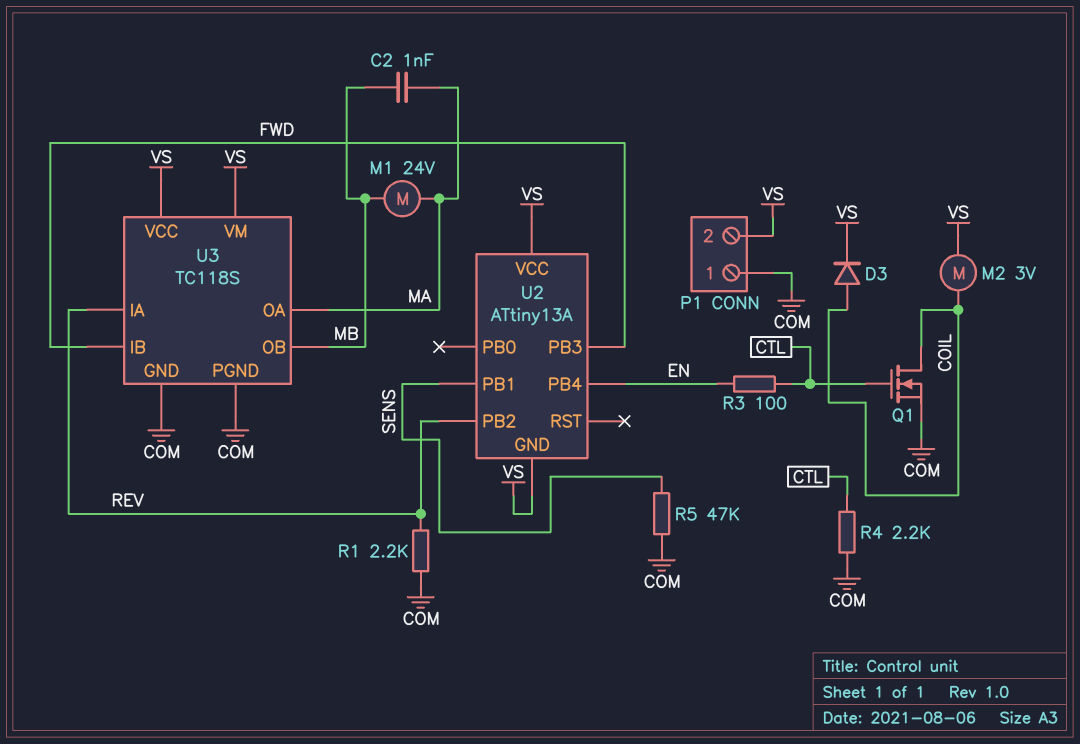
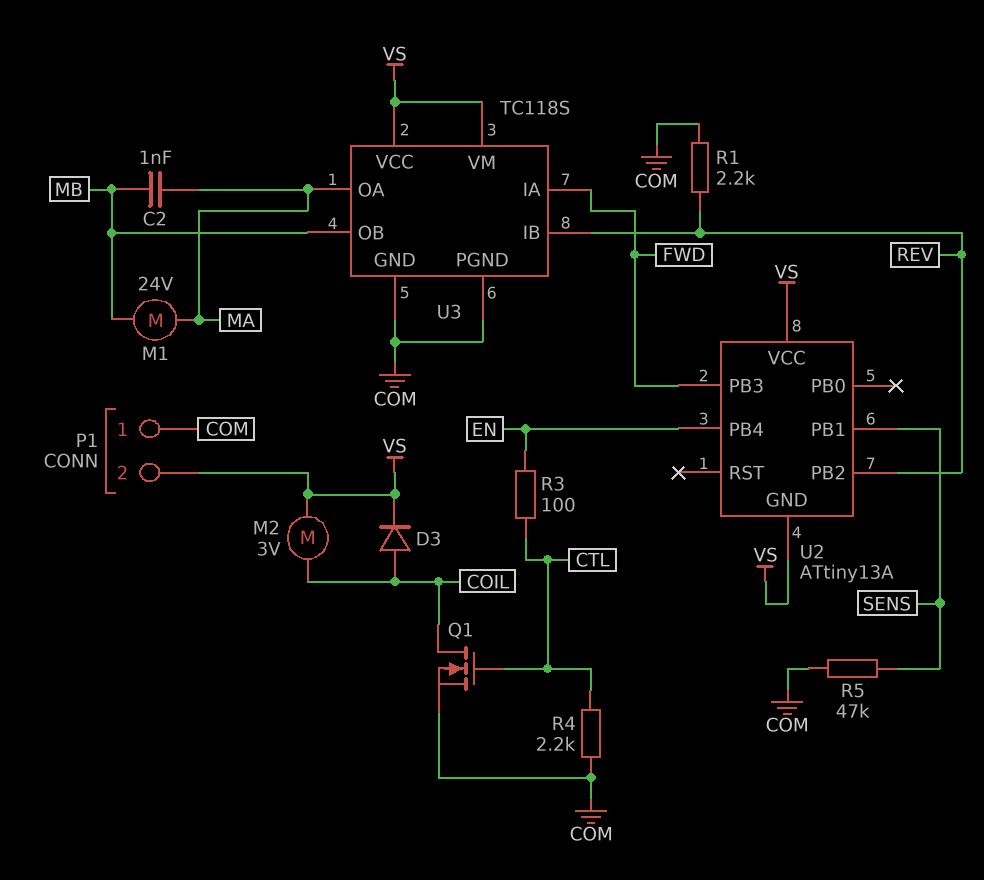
U3 pin IA: REV -> FWD
U3 pin IB: FWD -> REV

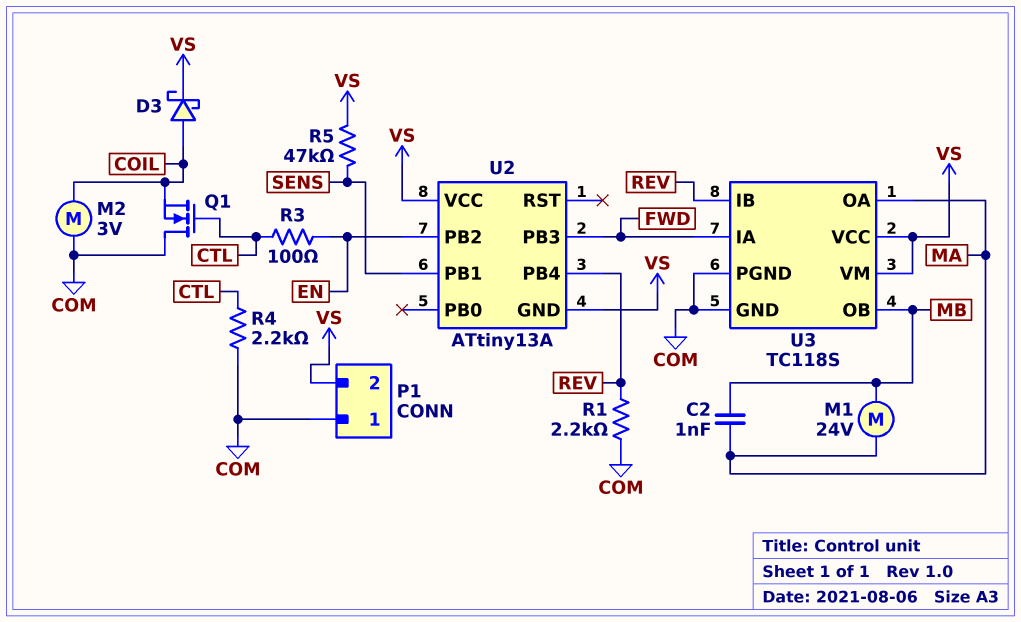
D3: diode (A COIL, K VS) -> schottky (A COIL, K VS)
M2: motor 3V (COIL, VS) -> motor 3V (COIL, COM)
Q1: NMOS (G CTL, D COIL, S COM) -> NMOS (G CTL, D COM, S COIL)
R5: 47k (COM, SENS) -> 47k (SENS, VS)
U2 pin PB2: REV -> EN
U2 pin PB4: EN -> REV

